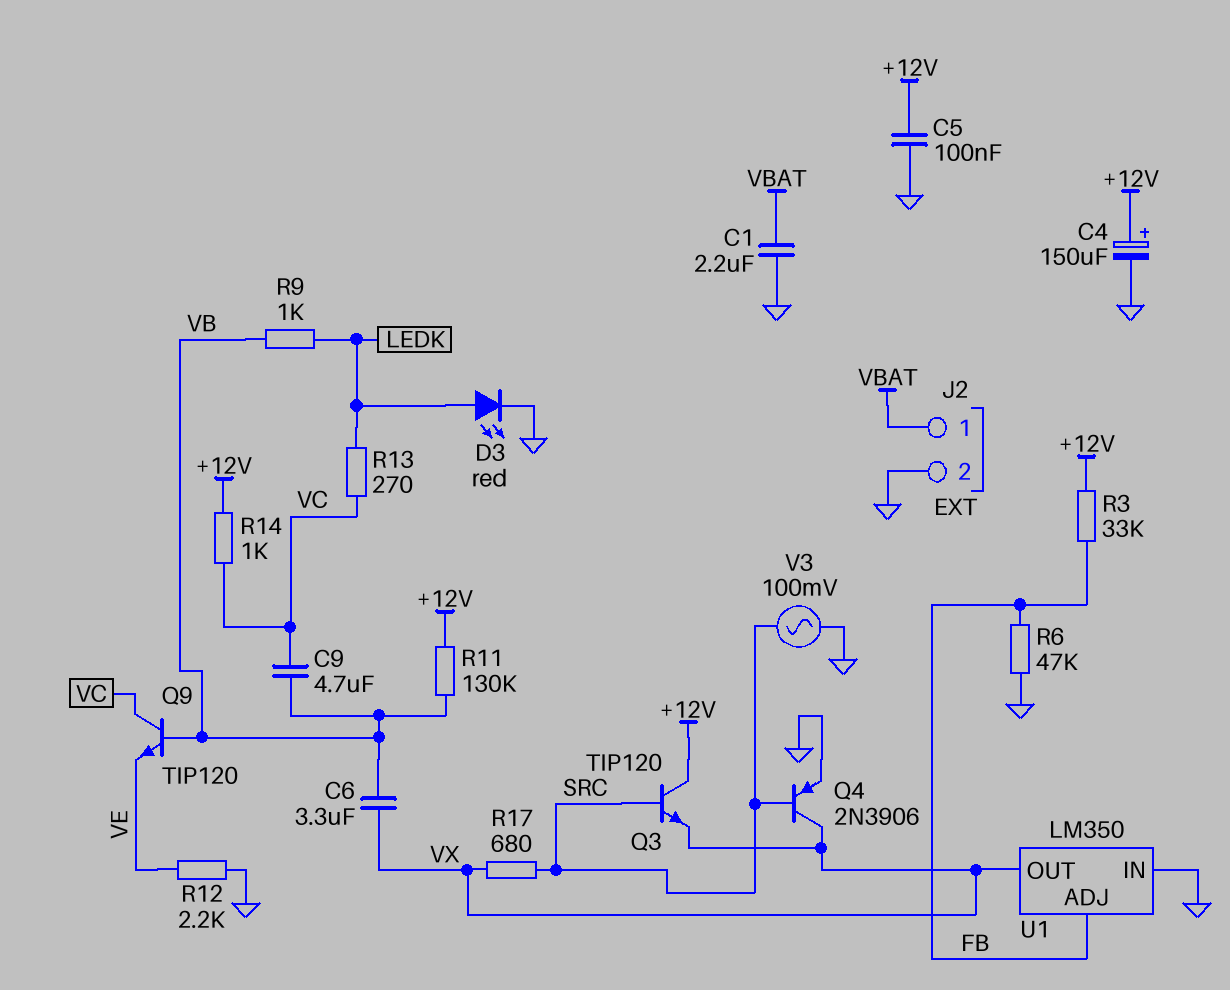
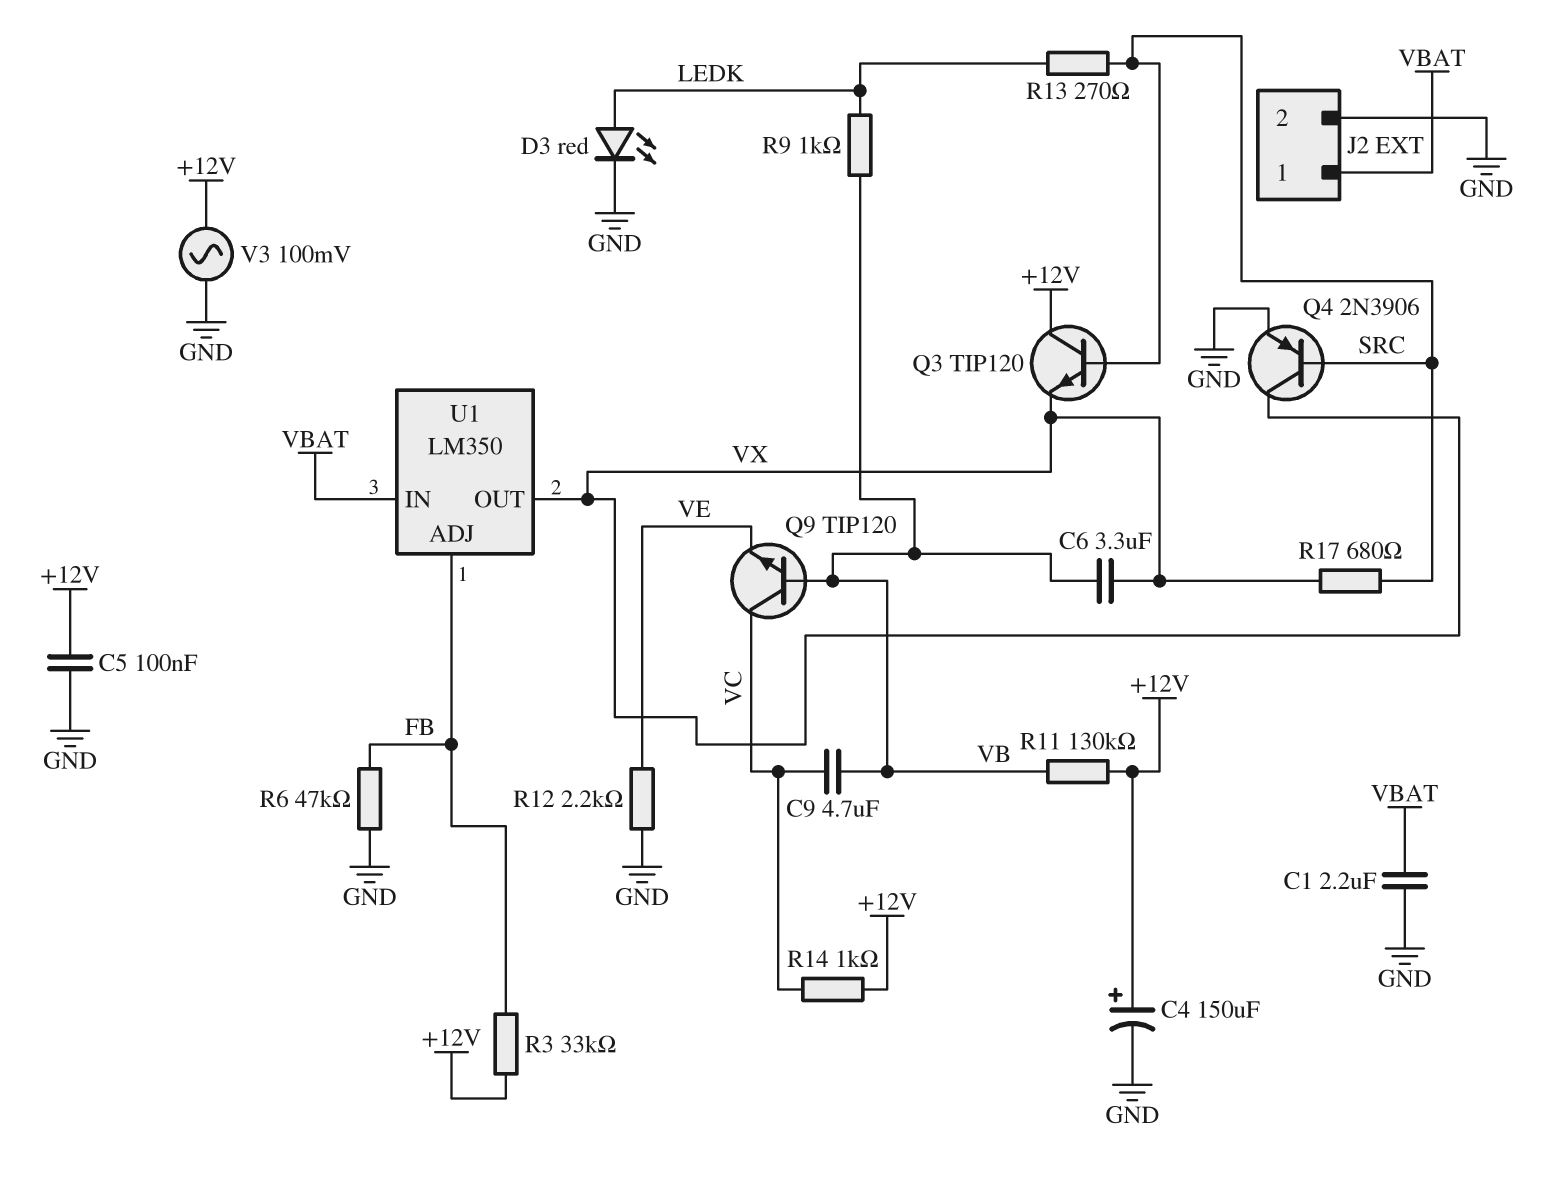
R13: 270 (LEDK, VC) -> 270 (LEDK, SRC)
U1 pin IN: GND -> VBAT
V3: AC 100mV (GND, SRC) -> AC 100mV (+12V, GND)

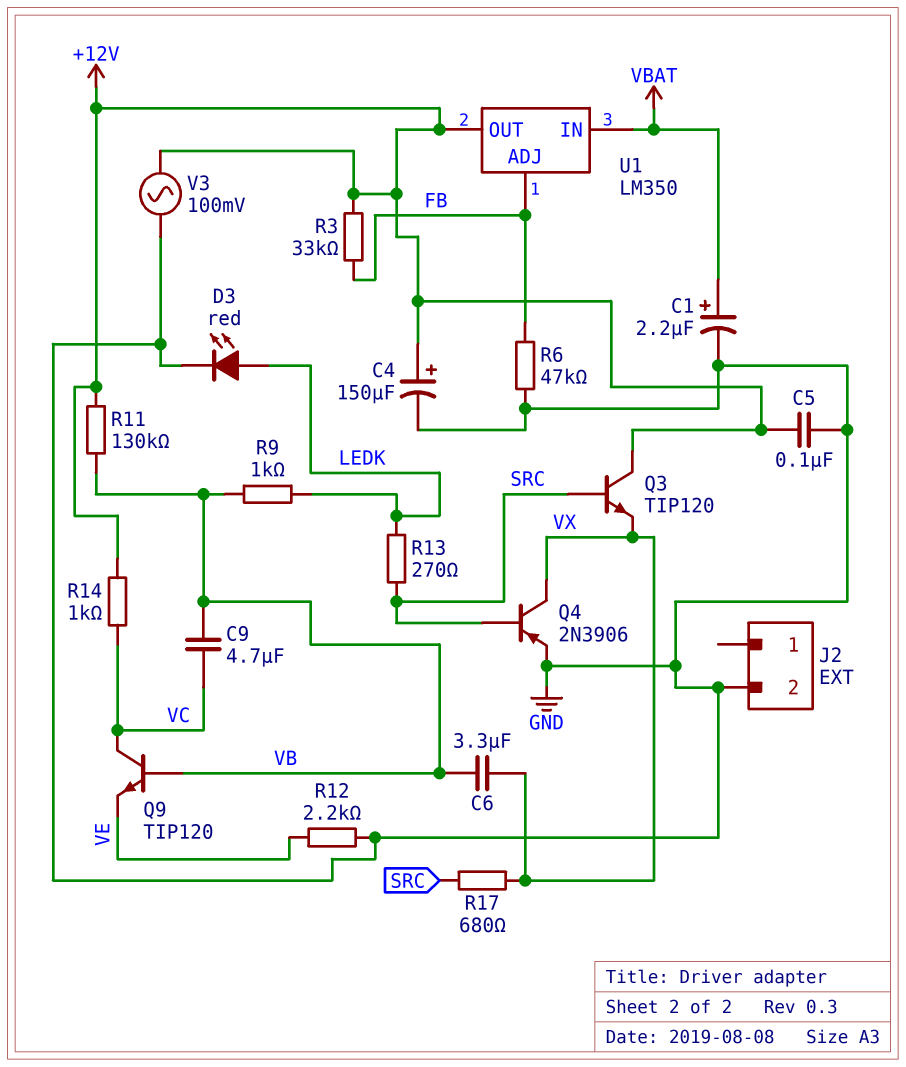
C1: 2.2uF (GND, VBAT) -> 2.2uF (plus VBAT, minus GND)
J2 pin 1: VBAT -> none
U1 pin OUT: VX -> +12V

